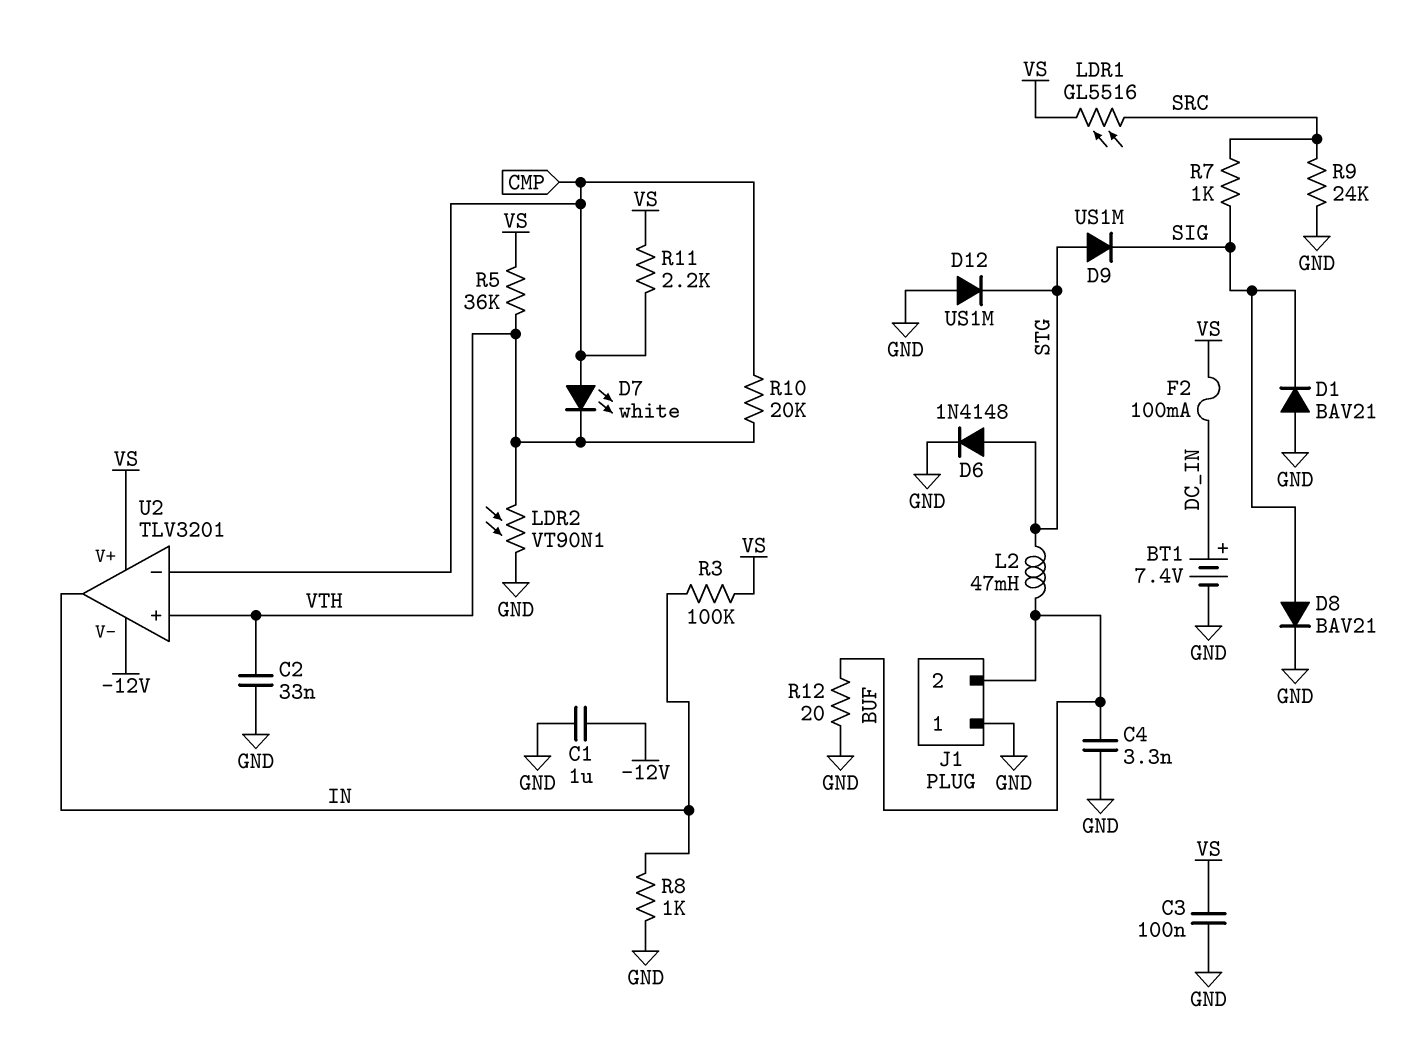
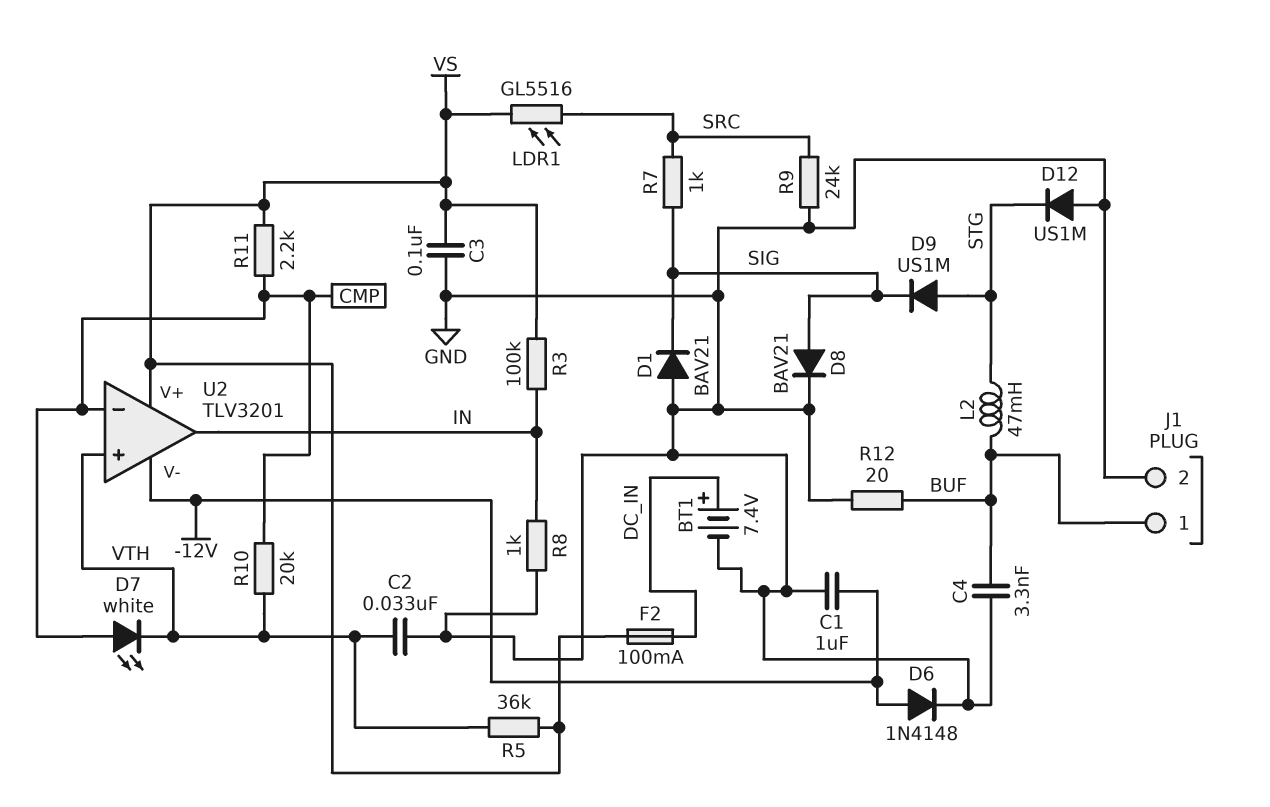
D6: diode 1N4148 (A STG, K GND) -> diode 1N4148 (A -12V, K GND)
J1 pin 1: GND -> BUF
J1 pin 2: BUF -> GND
LDR2: VT90N1 (GND, VTH) -> none

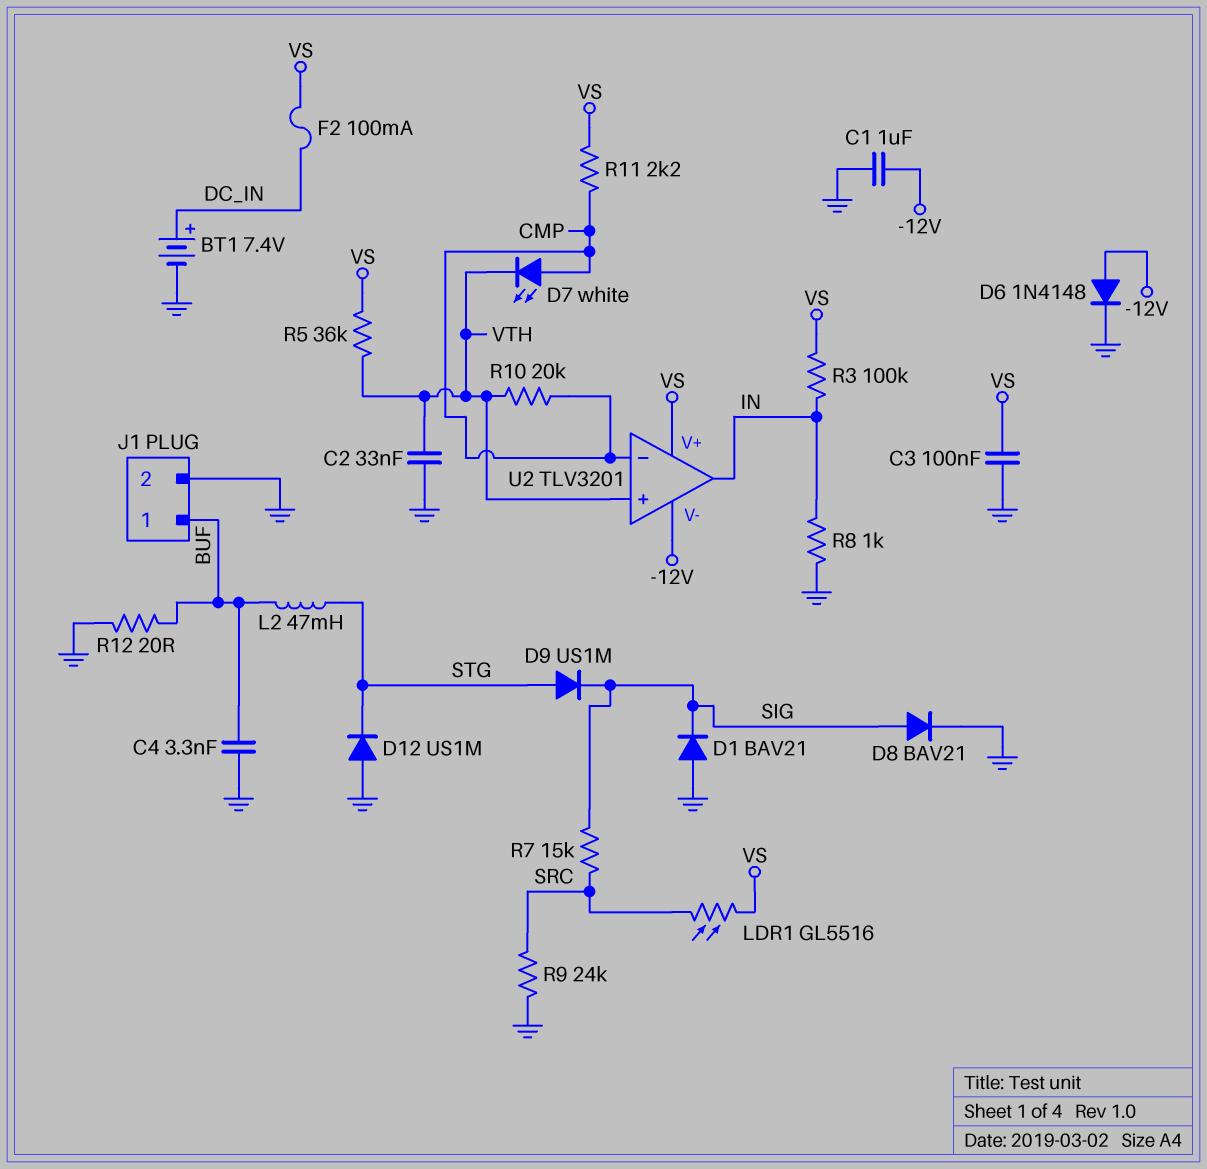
R7: 1k (SIG, SRC) -> 15k (SIG, SRC)

